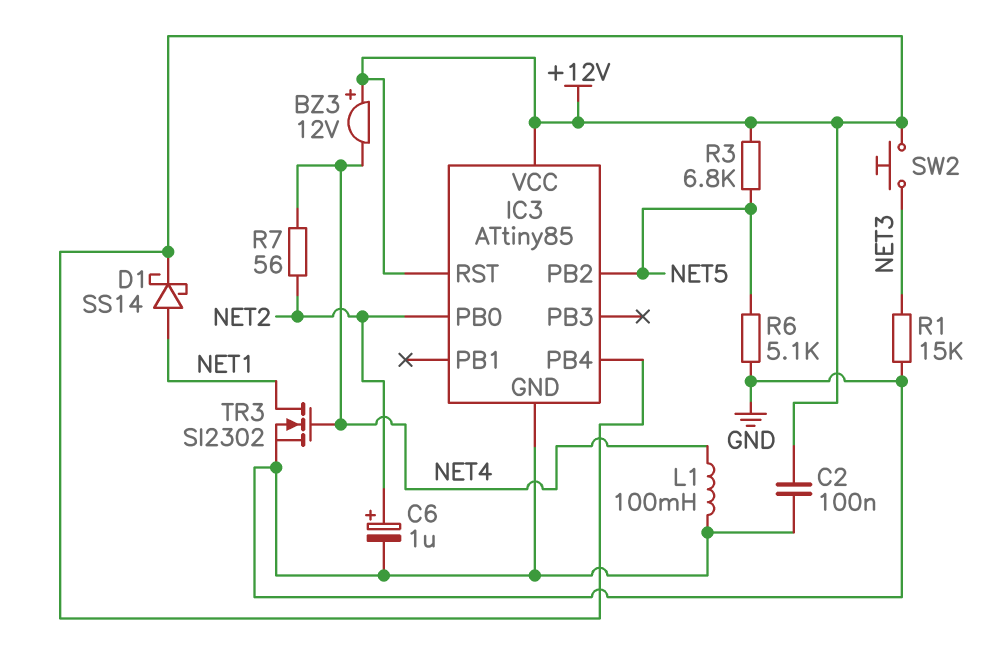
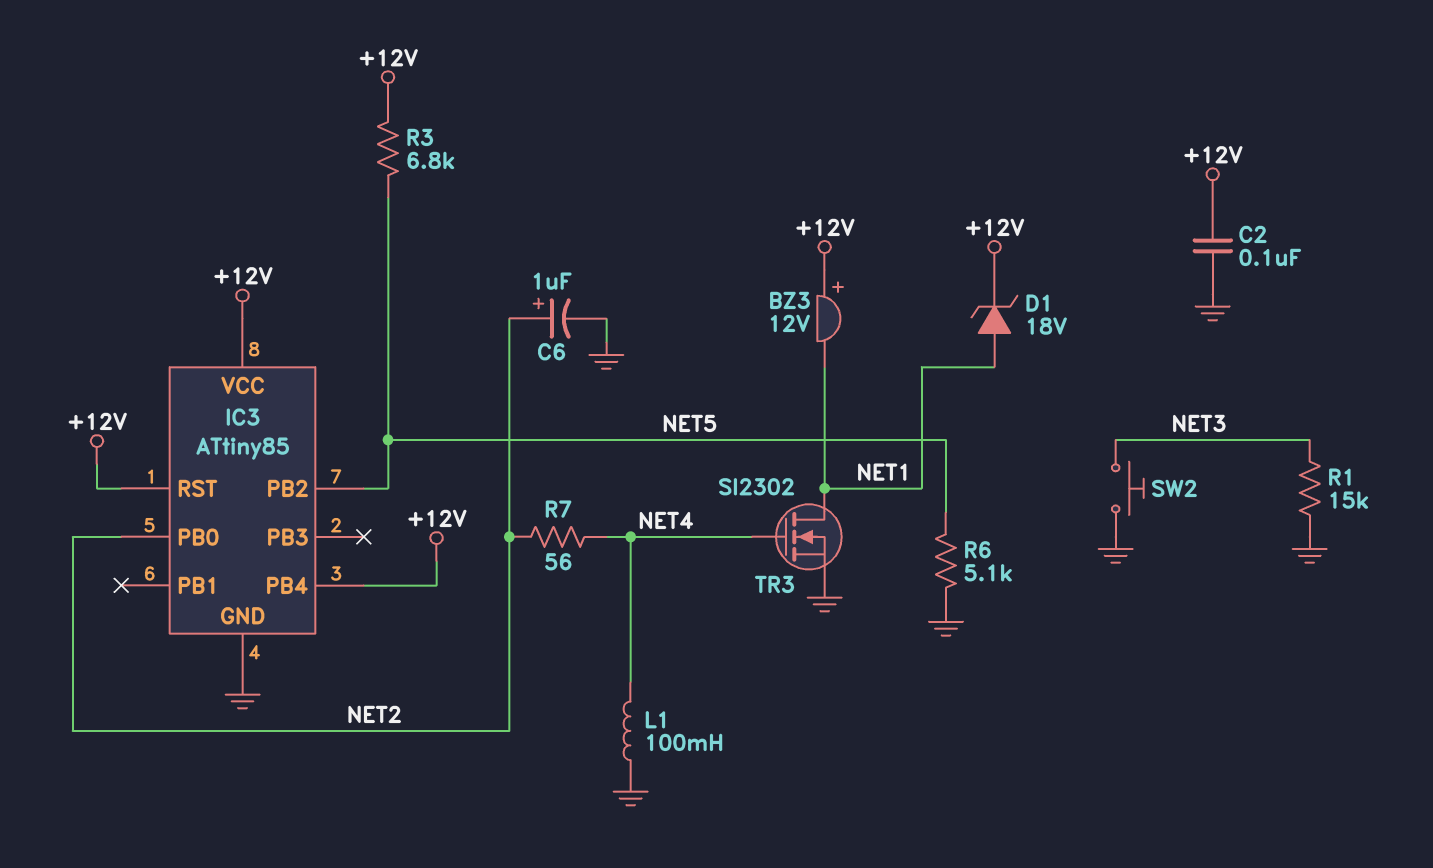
BZ3: buzzer 12V (plus +12V, minus NET4) -> buzzer 12V (plus +12V, minus NET1)
D1: schottky SS14 (A NET1, K +12V) -> zener 18V (A NET1, K +12V)
SW2: button (+12V, NET3) -> button (GND, NET3)

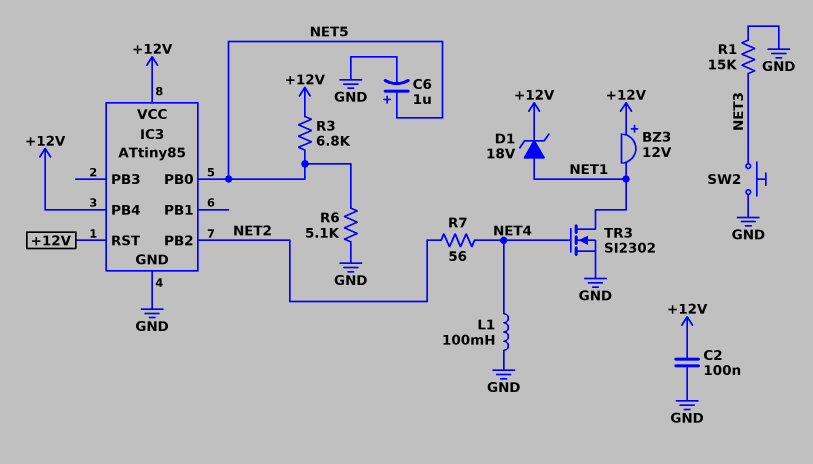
C6: 1uF (plus NET2, minus GND) -> 1uF (plus NET5, minus GND)
IC3 pin PB0: NET2 -> NET5
IC3 pin PB2: NET5 -> NET2

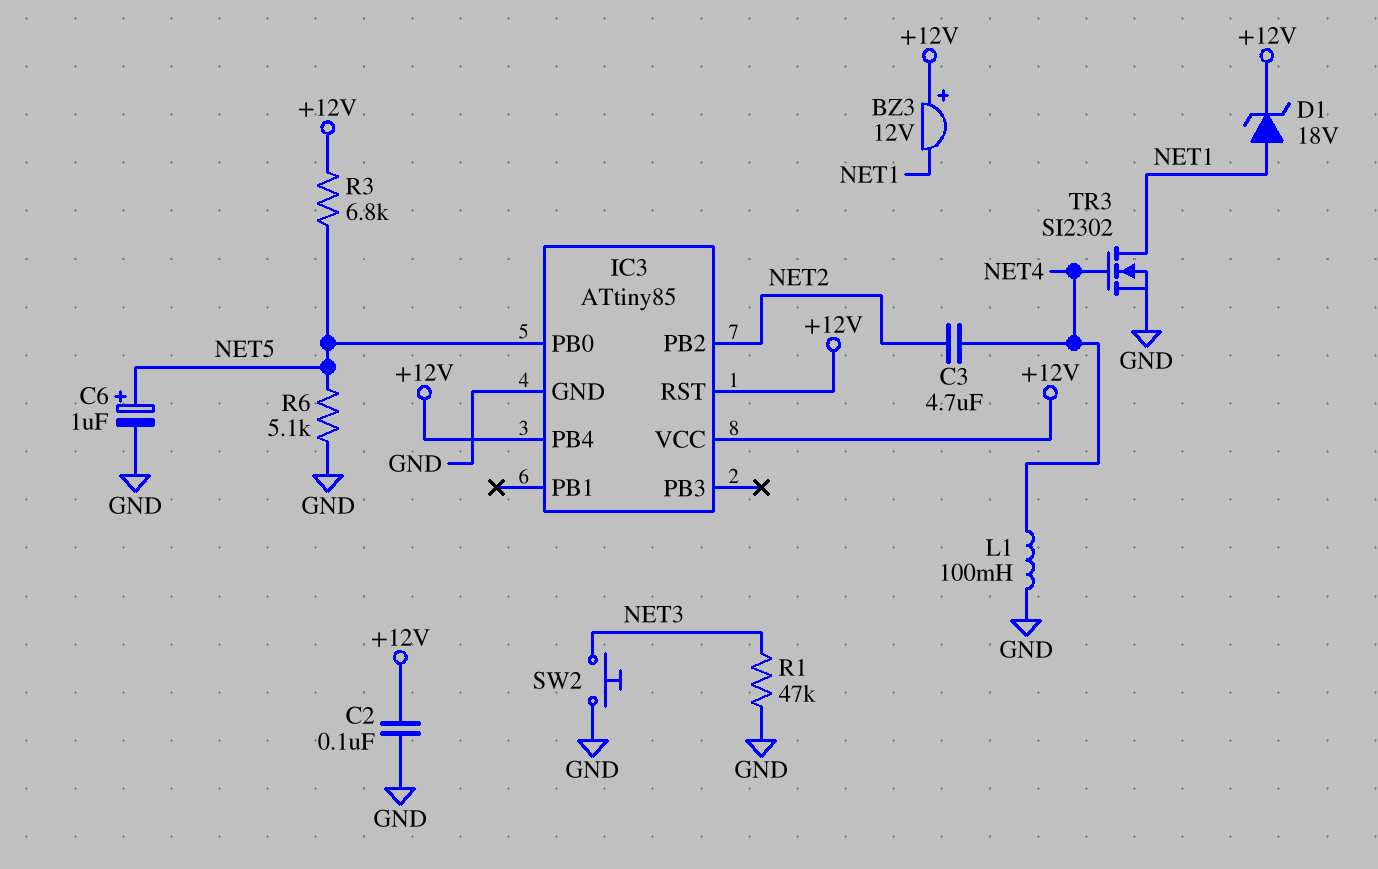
C3: none -> 4.7uF (NET2, NET4)
R1: 15k (GND, NET3) -> 47k (GND, NET3)
R7: 56 (NET2, NET4) -> none

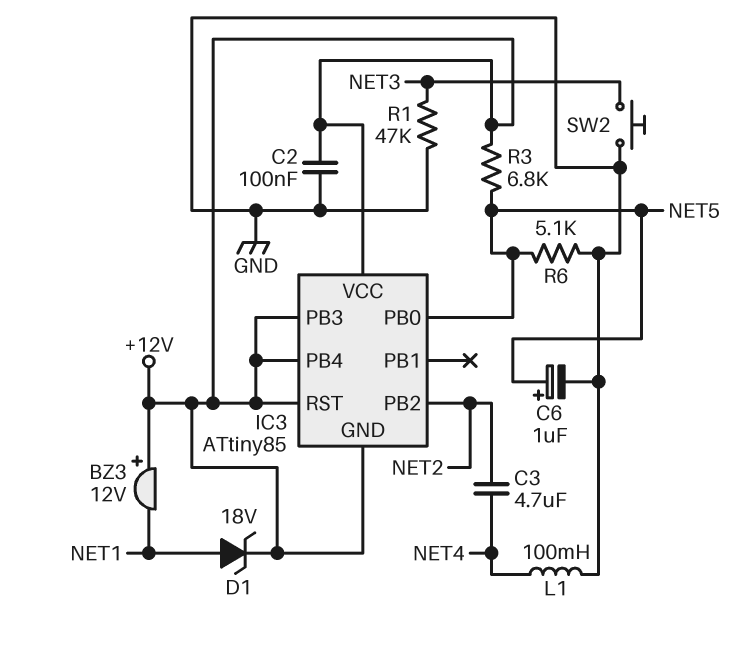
IC3 pin GND: GND -> +12V
IC3 pin PB3: none -> +12V
TR3: NMOS SI2302 (G NET4, D NET1, S GND) -> none

